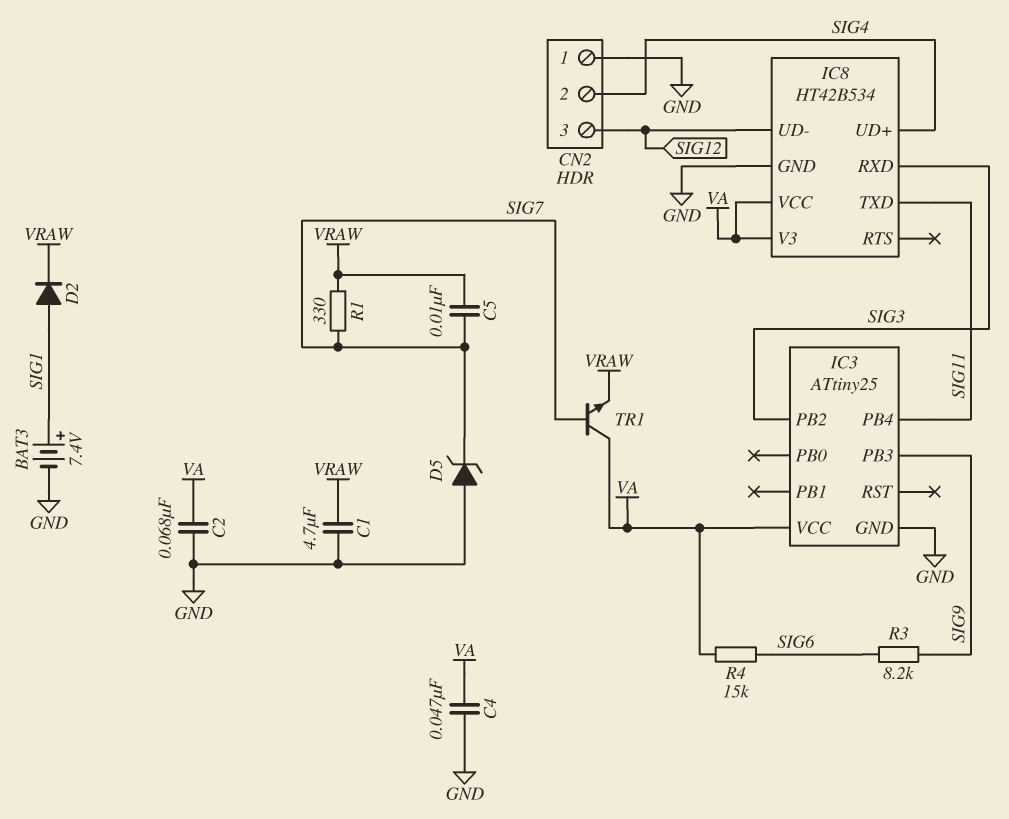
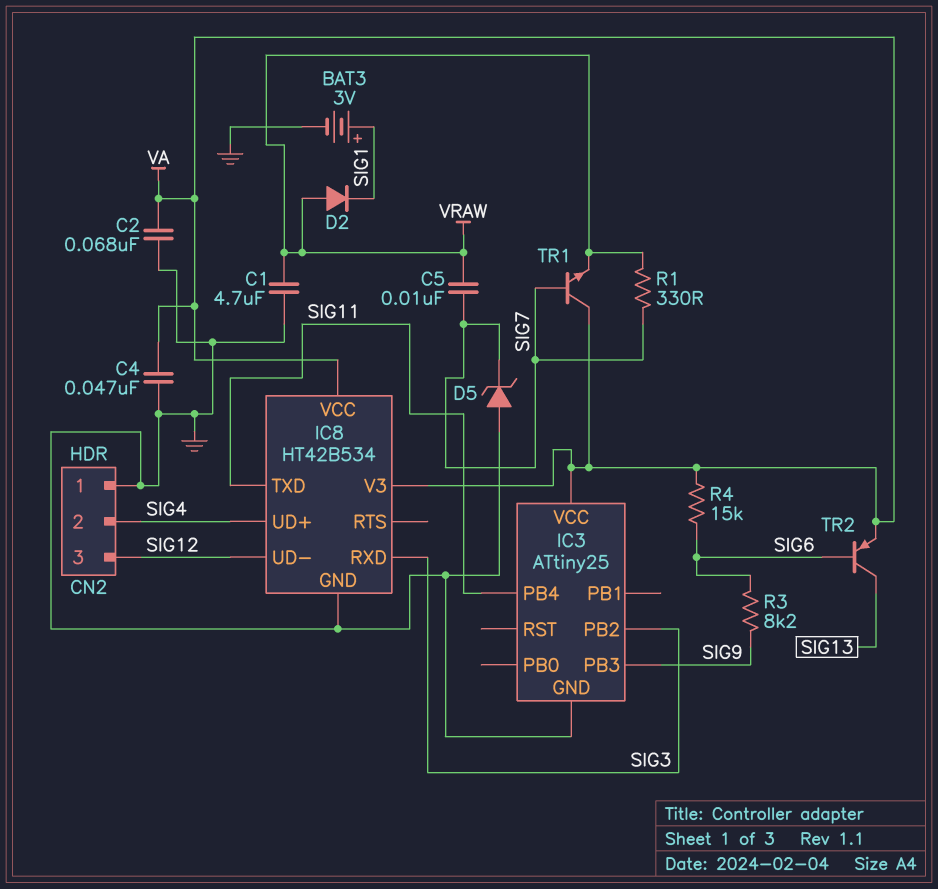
BAT3: 7.4V (plus SIG1, minus GND) -> 3V (plus SIG1, minus GND)
D2: diode (A SIG1, K VRAW) -> diode (A VRAW, K SIG1)
TR2: none -> PNP (B SIG6, C SIG13, E VA)

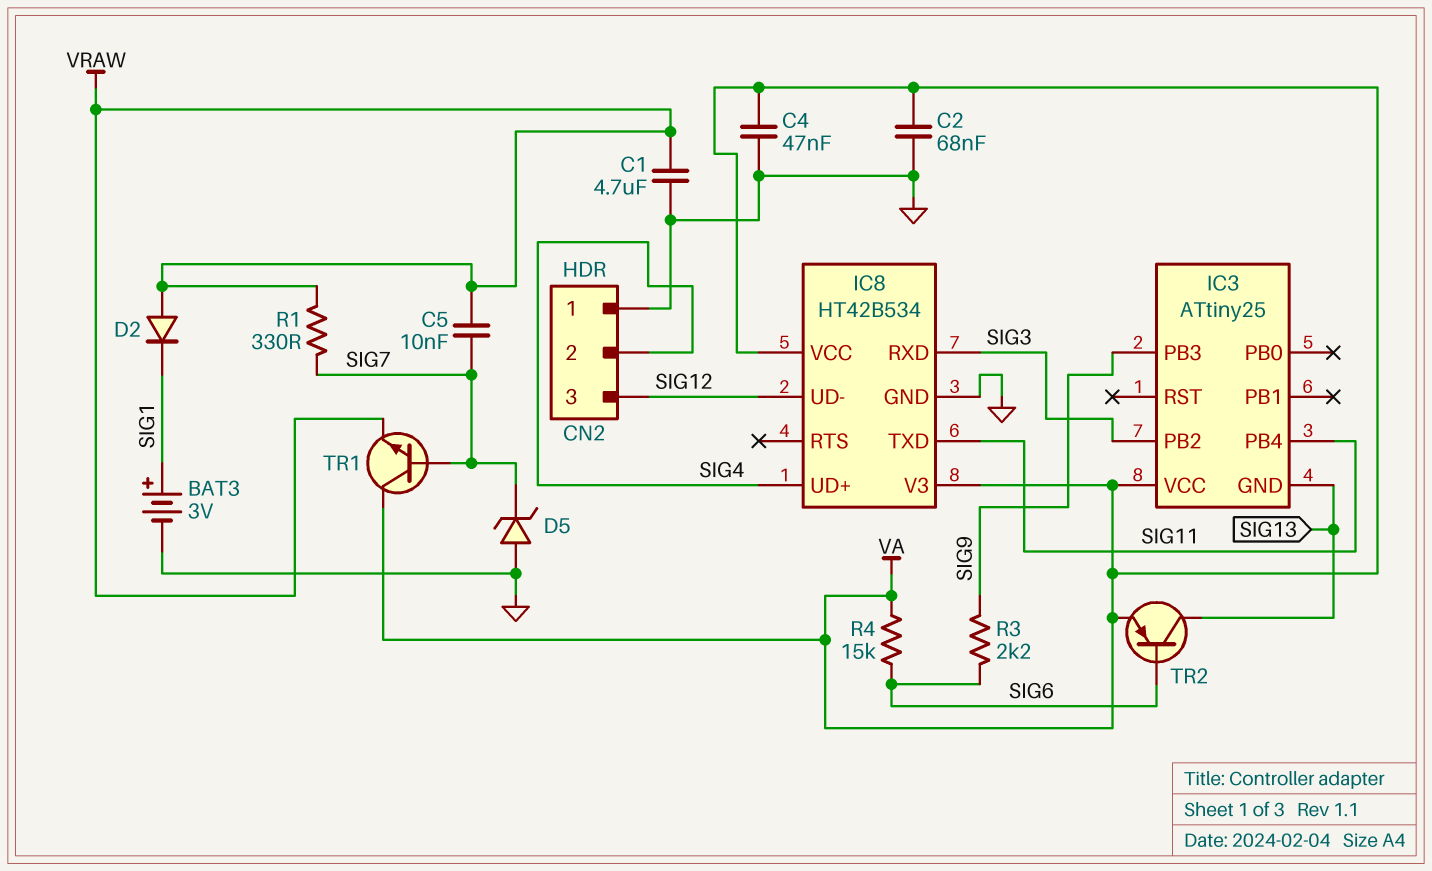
IC3 pin GND: GND -> SIG13
R3: 8.2k (SIG6, SIG9) -> 2.2k (SIG6, SIG9)

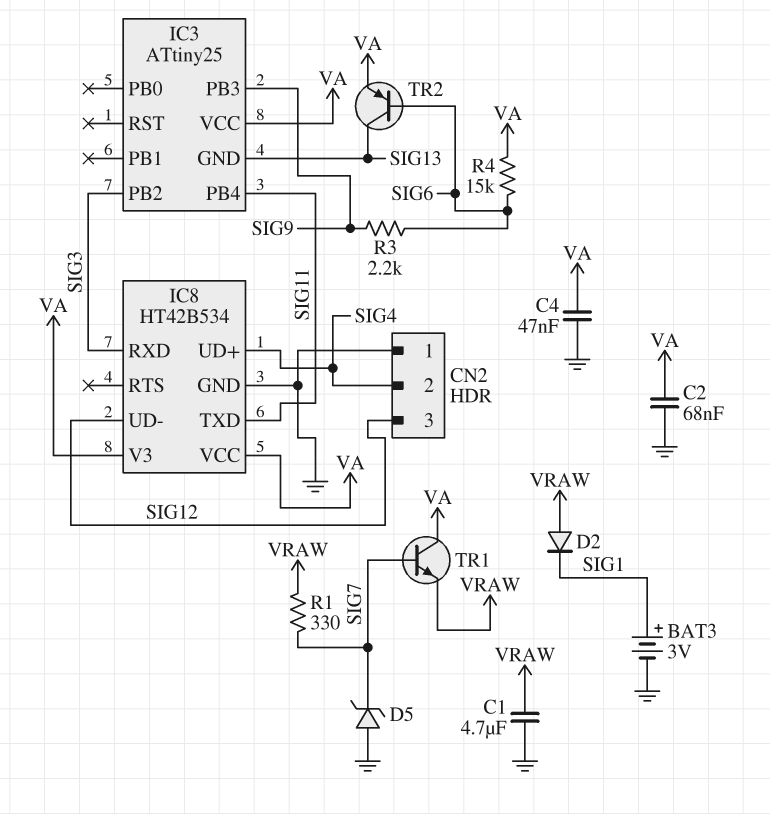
C5: 10nF (SIG7, VRAW) -> none

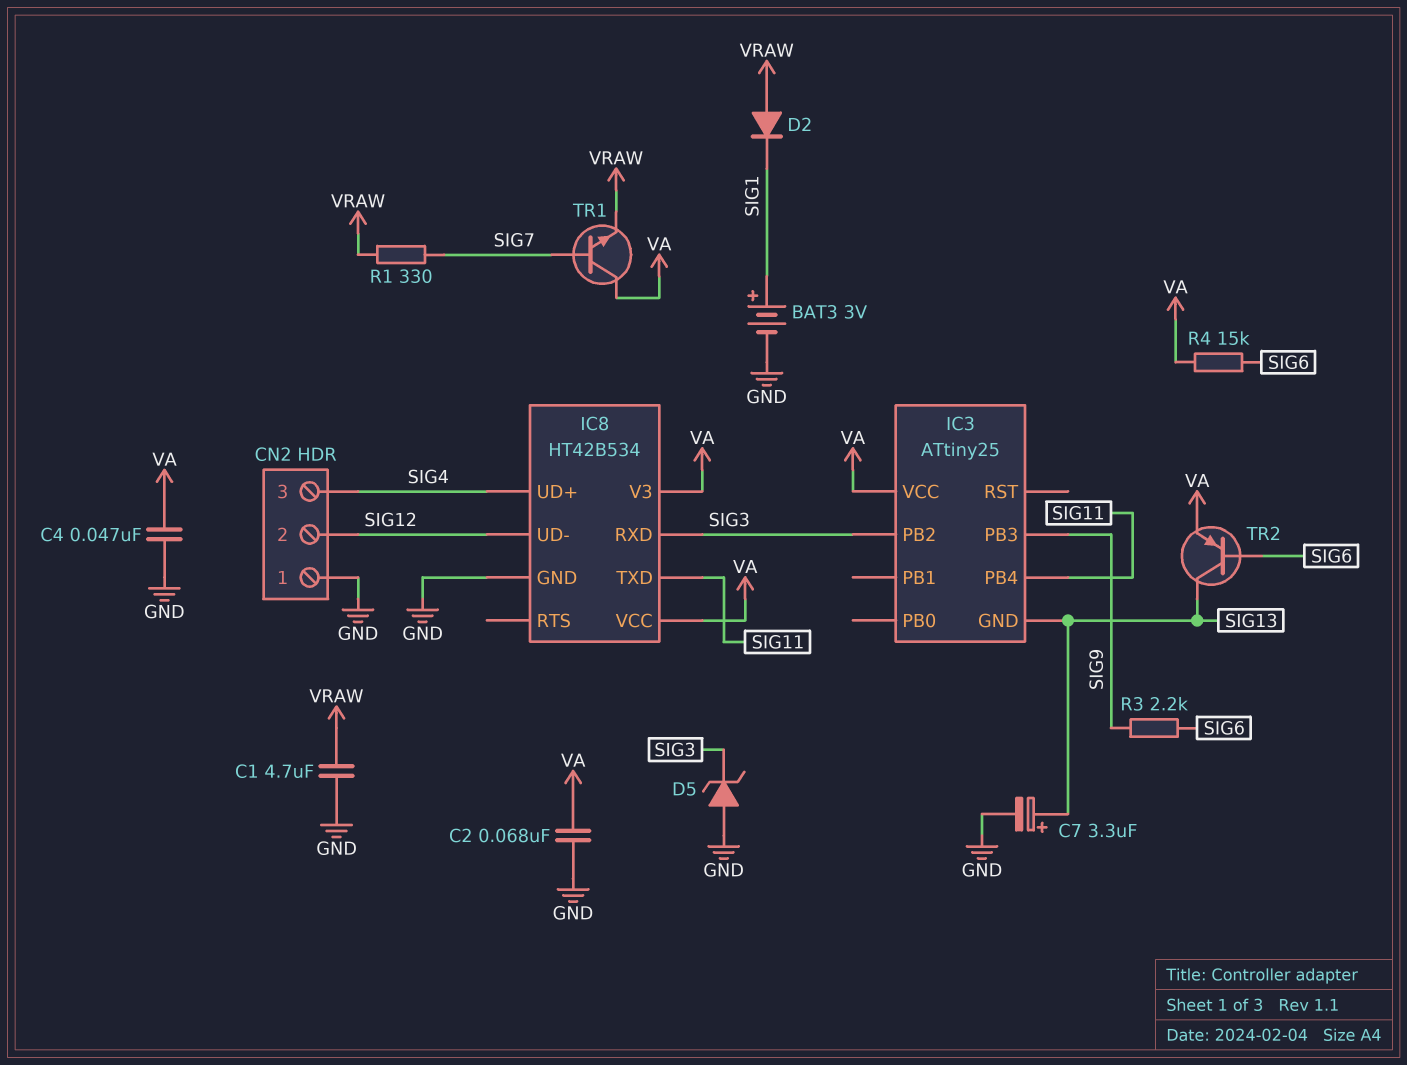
C7: none -> 3.3uF (plus SIG13, minus GND)
CN2 pin 2: SIG4 -> SIG12
CN2 pin 3: SIG12 -> SIG4
D5: zener (A GND, K SIG7) -> zener (A GND, K SIG3)

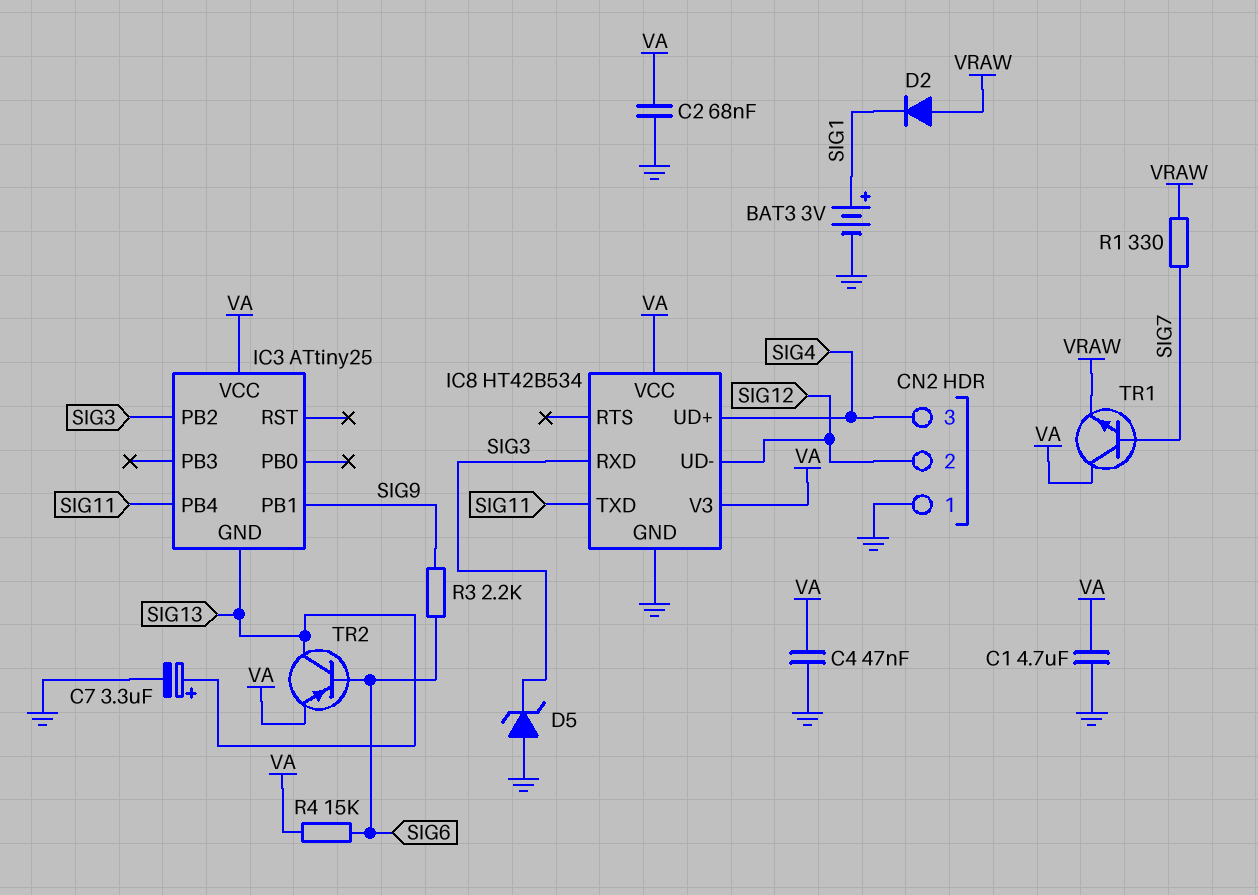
C1: 4.7uF (GND, VRAW) -> 4.7uF (GND, VA)
IC3 pin PB1: none -> SIG9
IC3 pin PB3: SIG9 -> none

